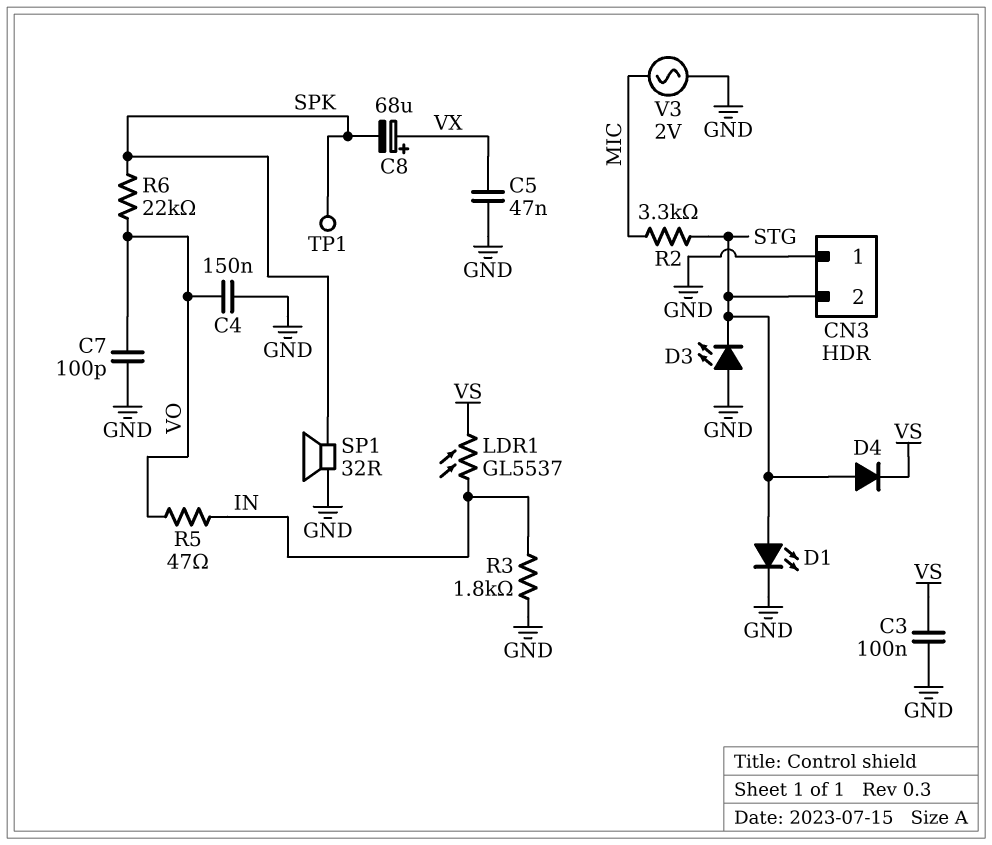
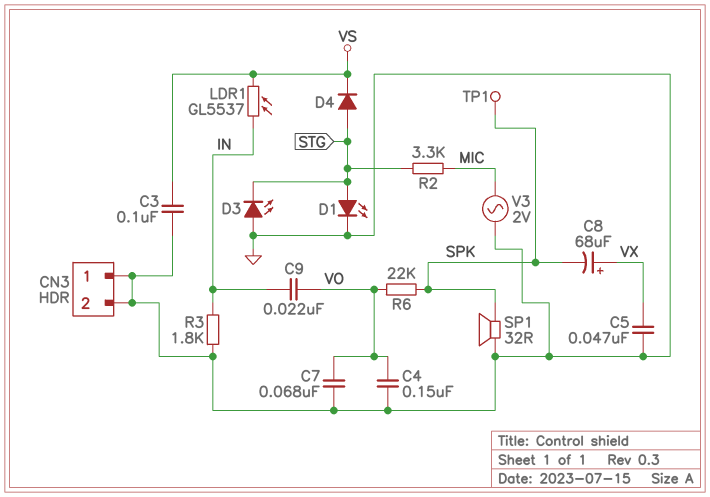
C7: 100pF (GND, VO) -> 68nF (GND, VO)
C9: none -> 22nF (IN, VO)
CN3 pin 2: STG -> GND
R5: 47 (IN, VO) -> none

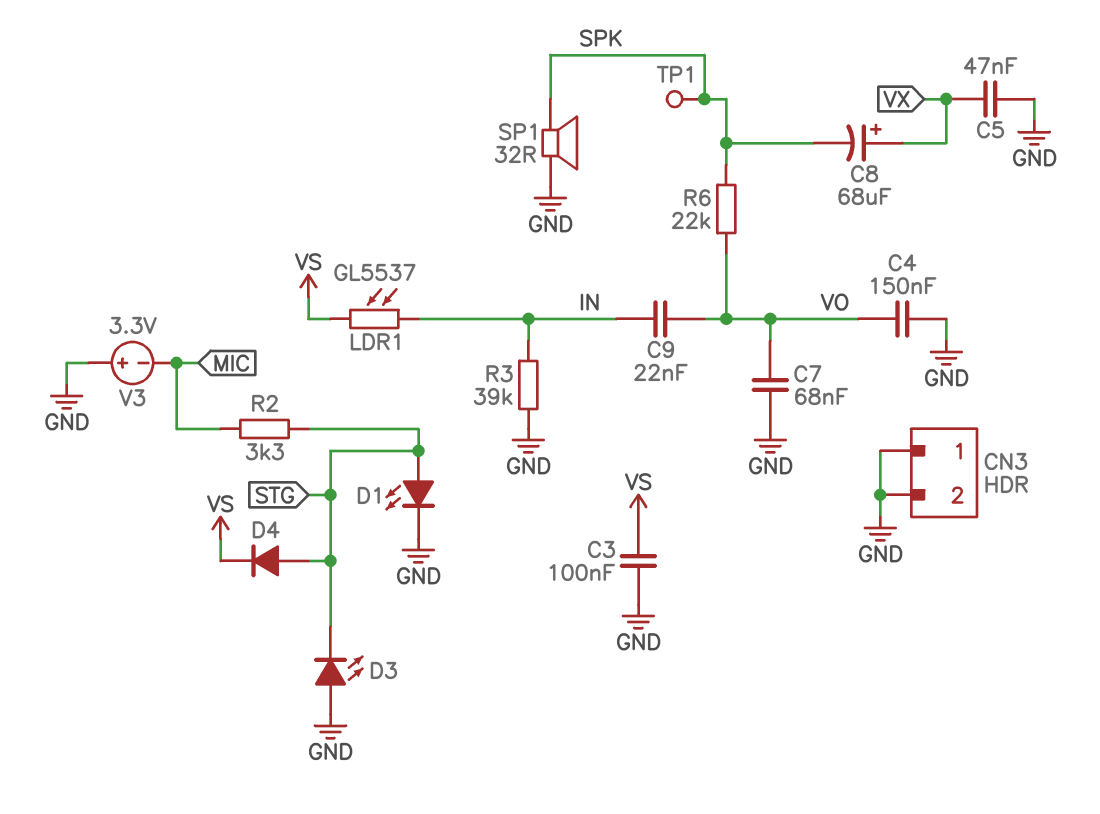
R3: 1.8k (GND, IN) -> 39k (GND, IN)
V3: AC 2V (GND, MIC) -> 3.3V (plus GND, minus MIC)

